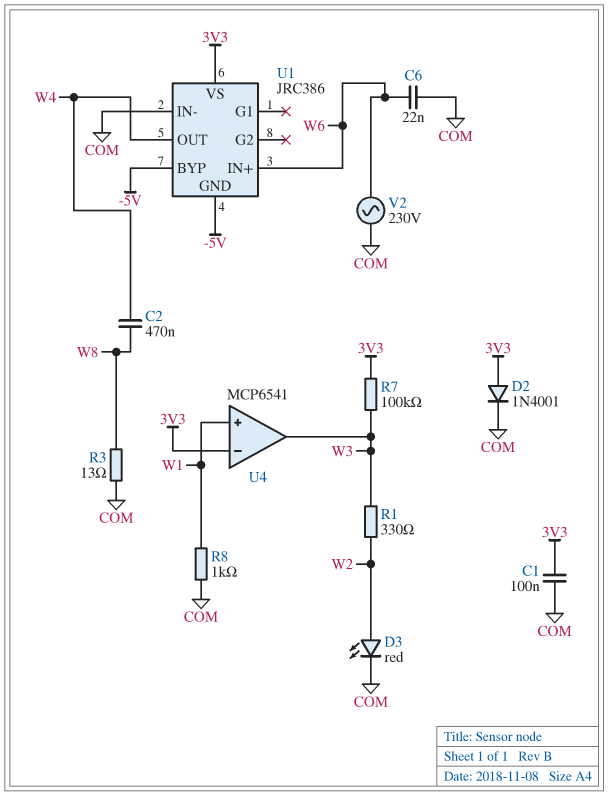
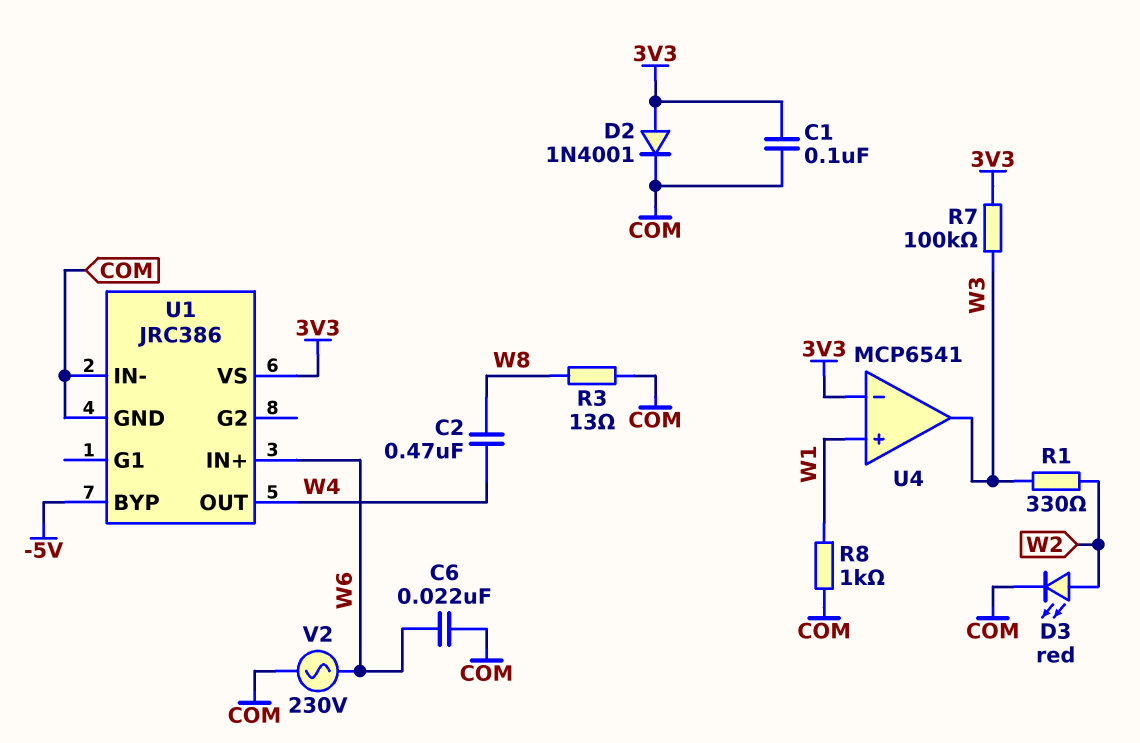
U1 pin GND: -5V -> COM

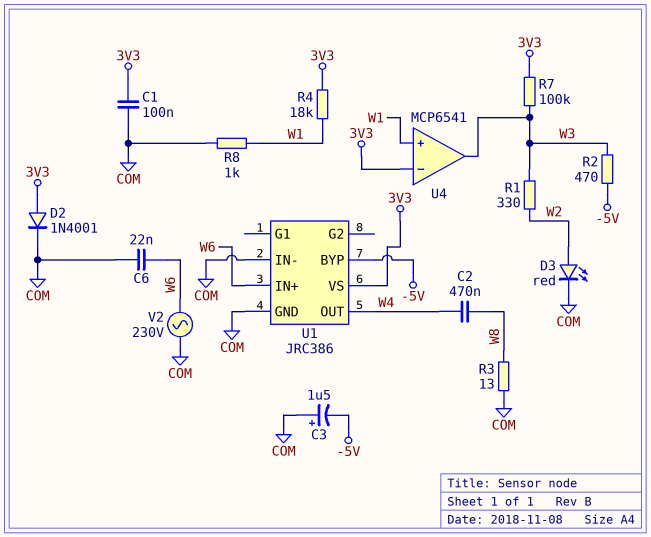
C3: none -> 1.5uF (plus COM, minus -5V)
R2: none -> 470 (-5V, W3)
R4: none -> 18k (3V3, W1)

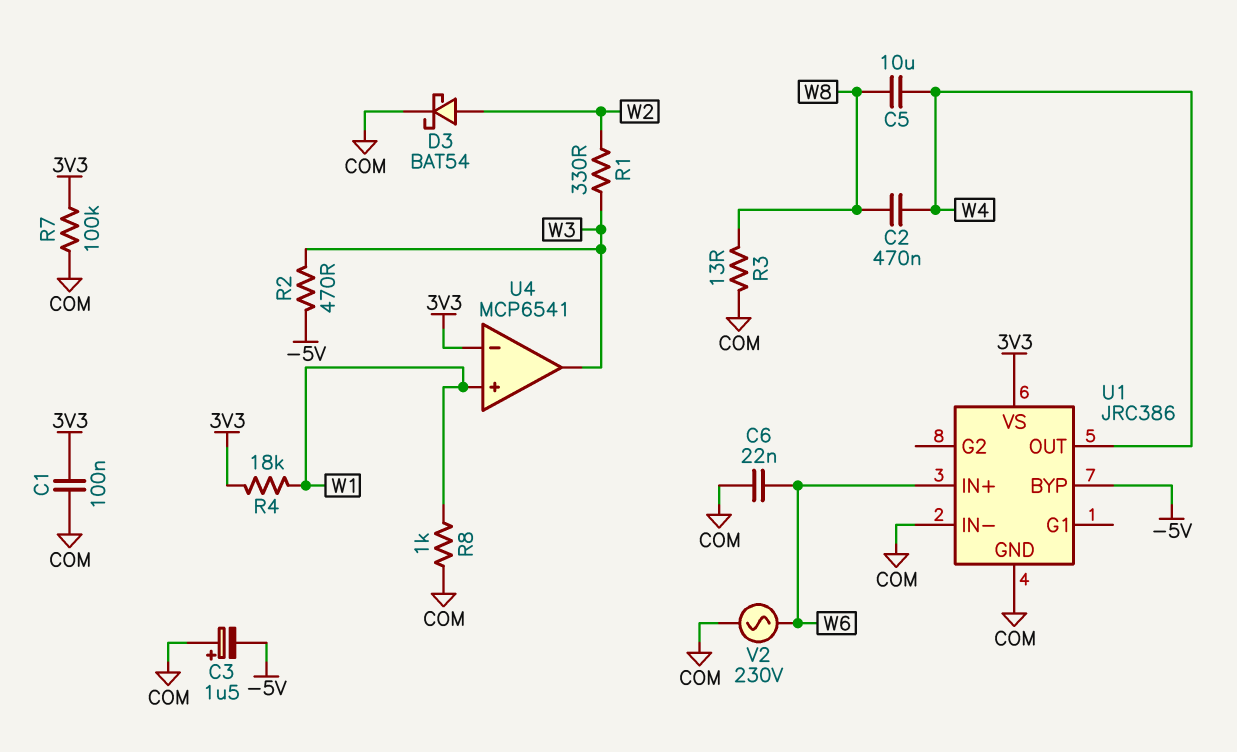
C5: none -> 10uF (W4, W8)
D2: diode 1N4001 (A 3V3, K COM) -> none
D3: LED red (A W2, K COM) -> schottky BAT54 (A W2, K COM)
R7: 100k (3V3, W3) -> 100k (3V3, COM)

